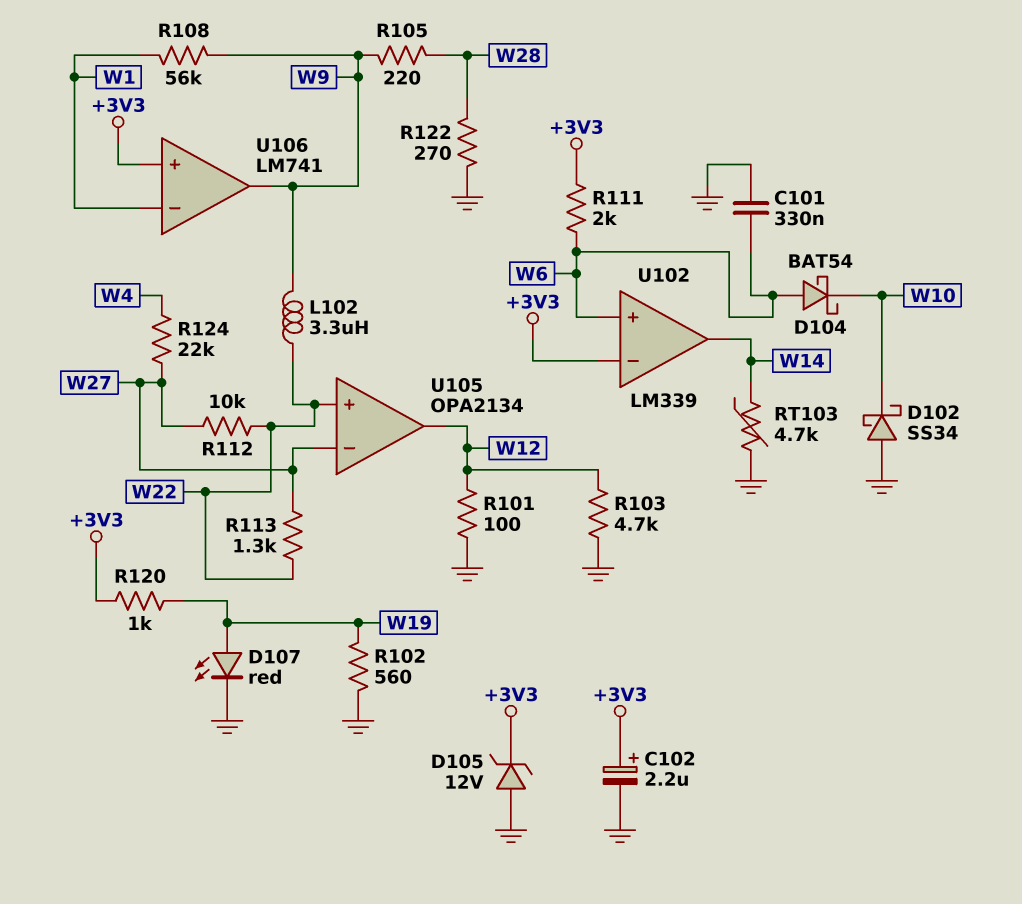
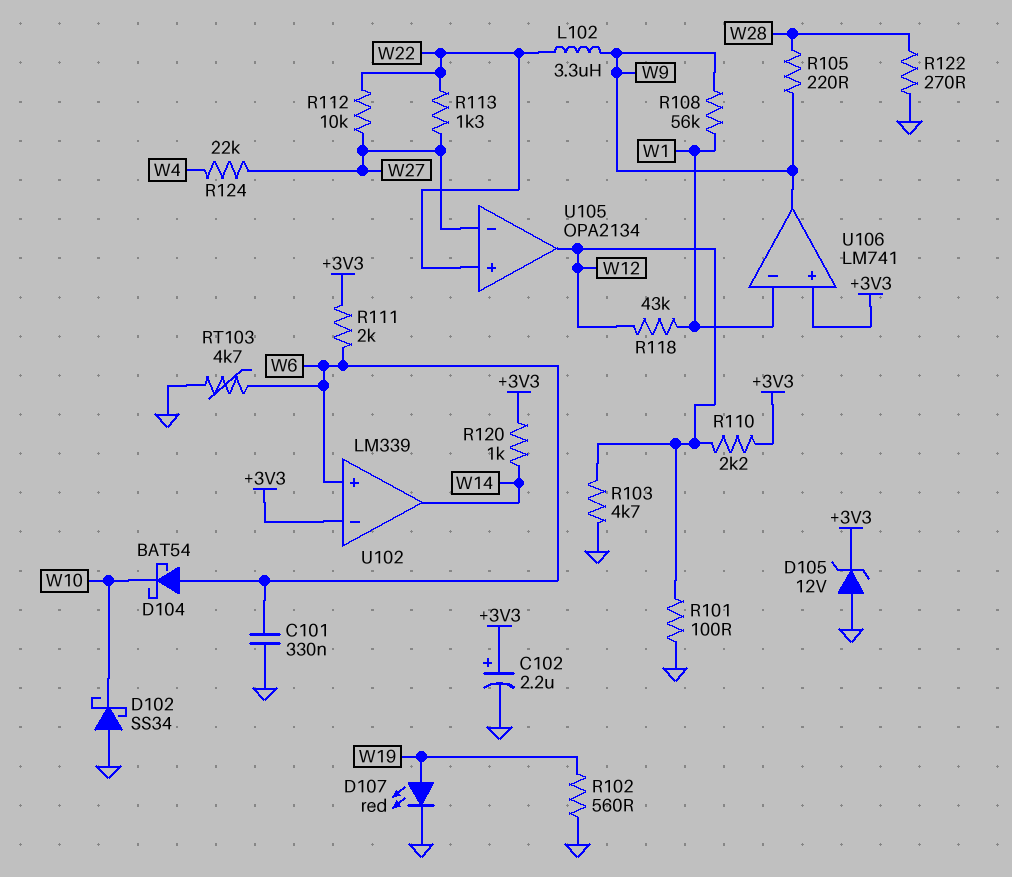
R110: none -> 2.2k (+3V3, W12)
R118: none -> 43k (W1, W12)
R120: 1k (+3V3, W19) -> 1k (+3V3, W14)
RT103: 4.7k (GND, W14) -> 4.7k (GND, W6)

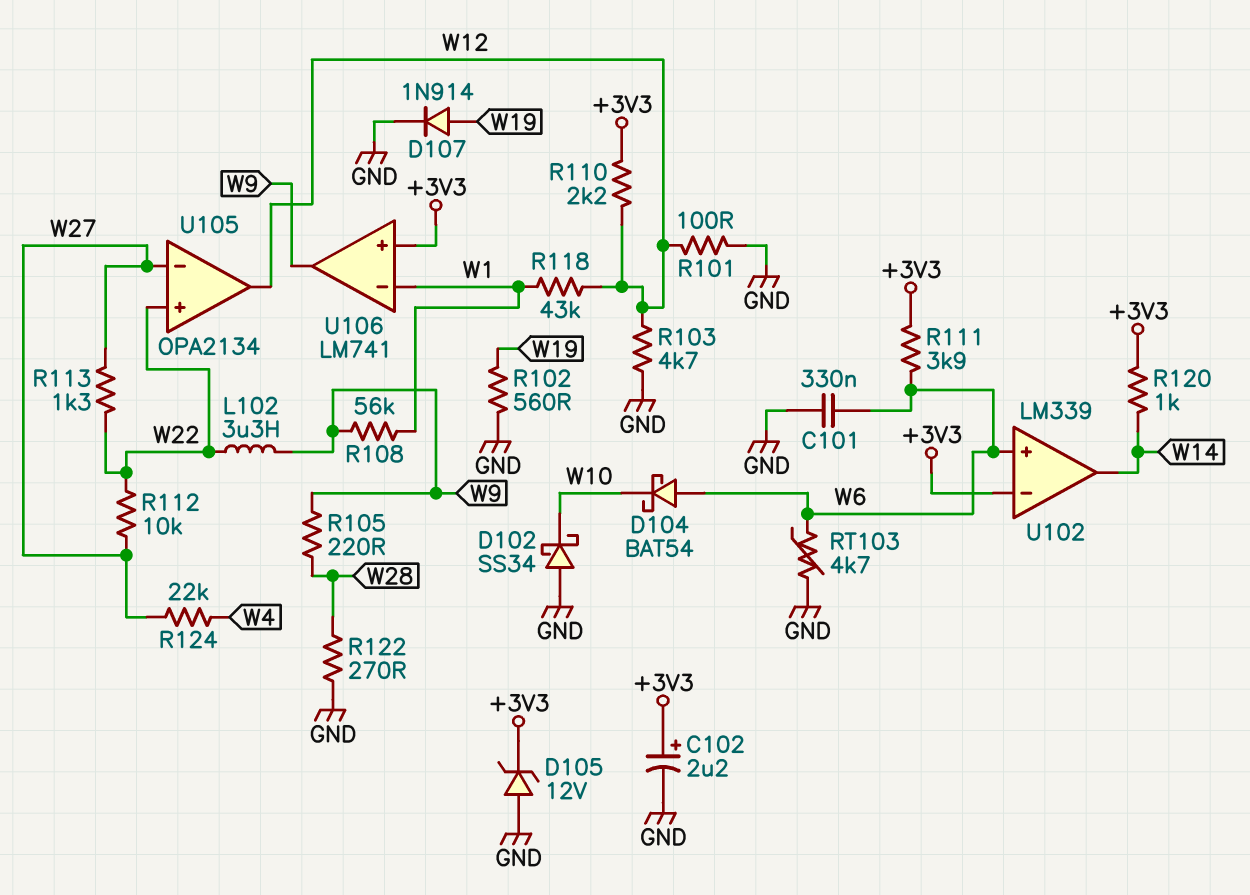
D107: LED red (A W19, K GND) -> diode 1N914 (A W19, K GND)
R111: 2k (+3V3, W6) -> 3.9k (+3V3, W6)

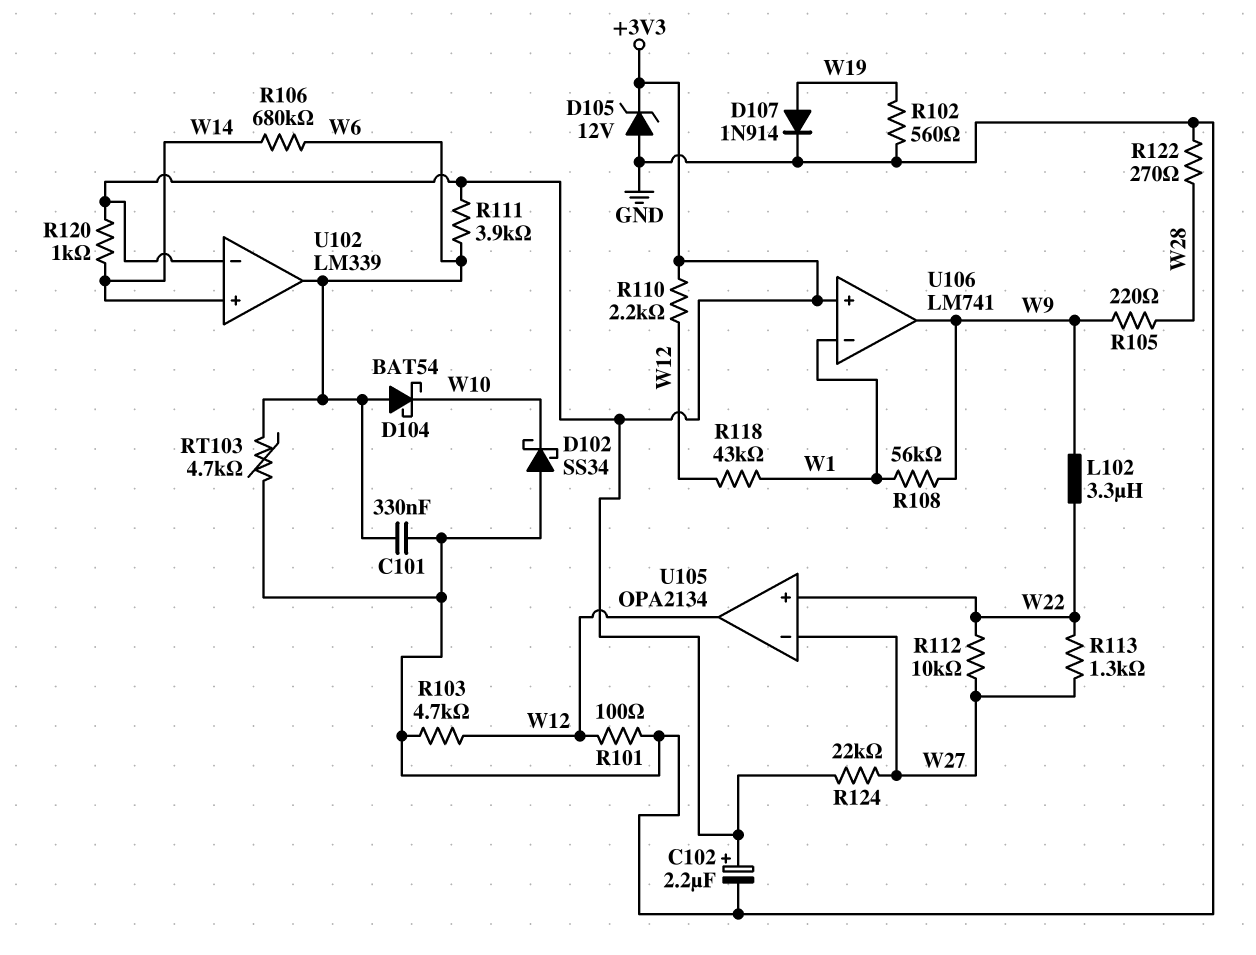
R106: none -> 680k (W6, W14)
R124: 22k (W4, W27) -> 22k (+3V3, W27)
U102 pin in+: W6 -> W14
U102 pin out: W14 -> W6

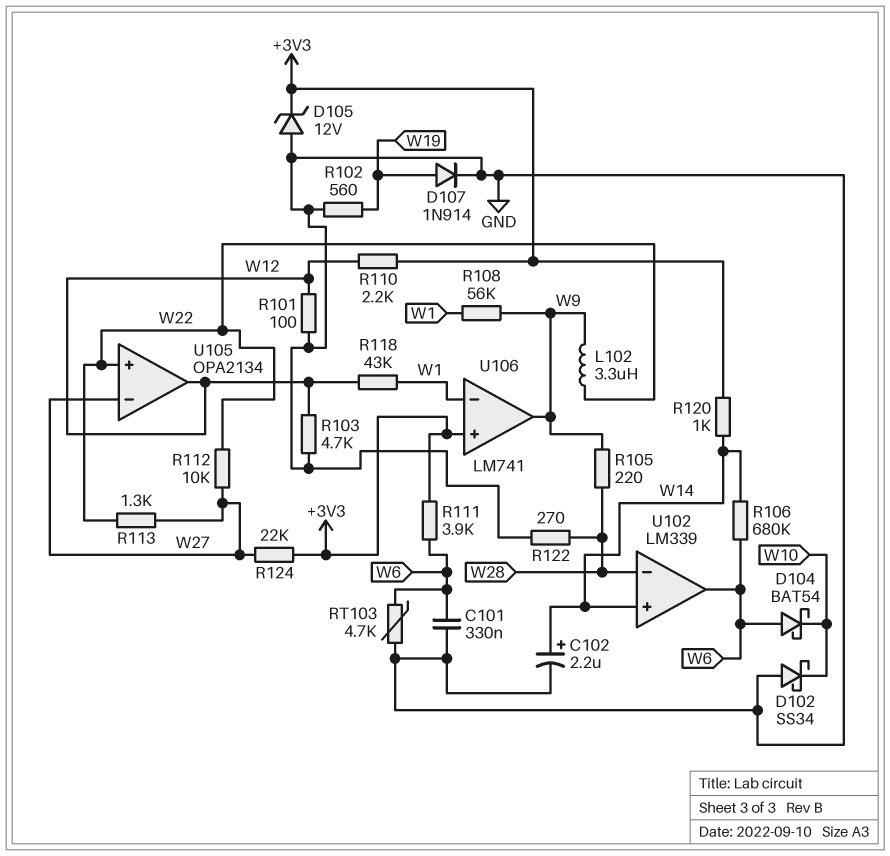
C102: 2.2uF (plus +3V3, minus GND) -> 2.2uF (plus W14, minus GND)
U102 pin in-: +3V3 -> W28

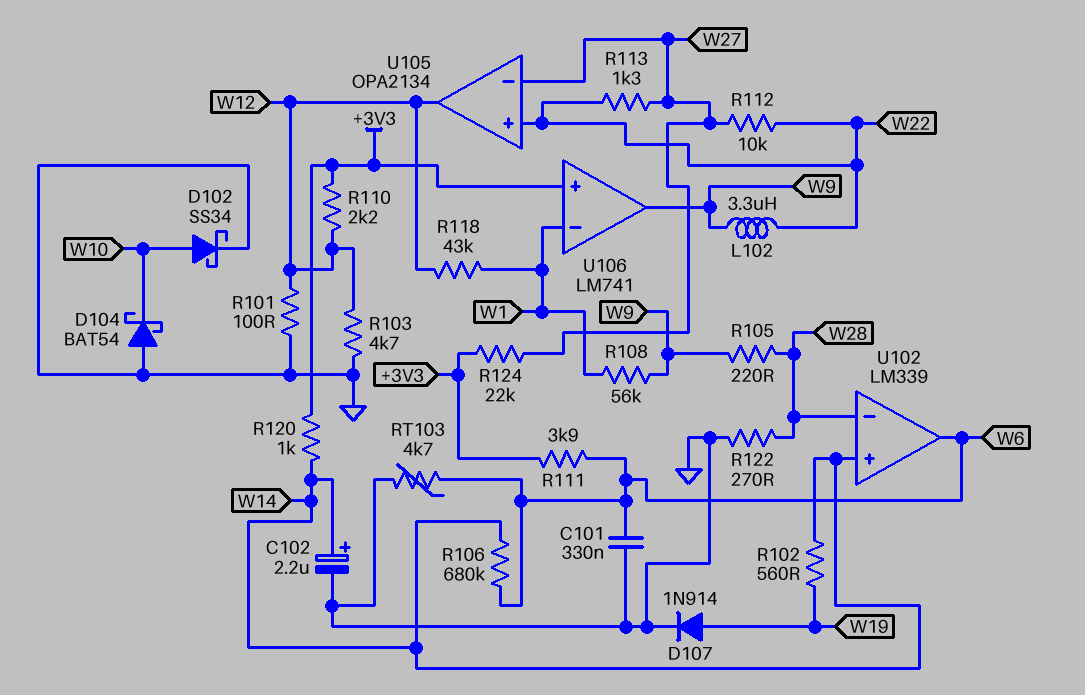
D102: schottky SS34 (A GND, K W10) -> schottky SS34 (A W10, K GND)
D104: schottky BAT54 (A W6, K W10) -> schottky BAT54 (A GND, K W10)
D105: zener 12V (A GND, K +3V3) -> none
R102: 560 (GND, W19) -> 560 (W14, W19)

